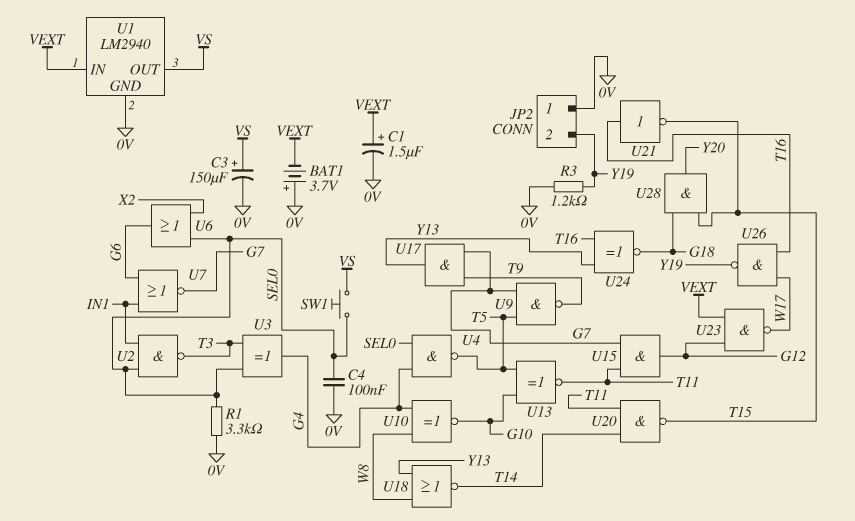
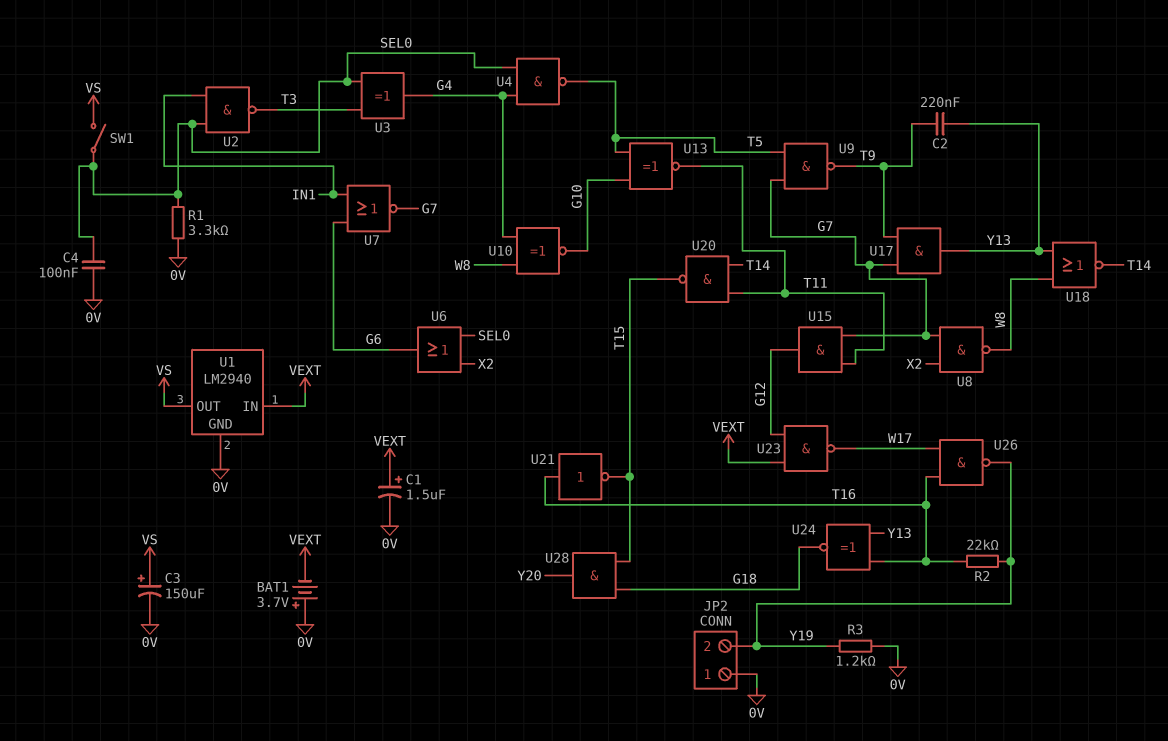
C2: none -> 220nF (T9, Y13)
R2: none -> 22k (T16, Y19)
SW1: button (SEL0, VS) -> switch (SEL0, VS)
U8: none -> NAND (in G7, in X2, out W8)

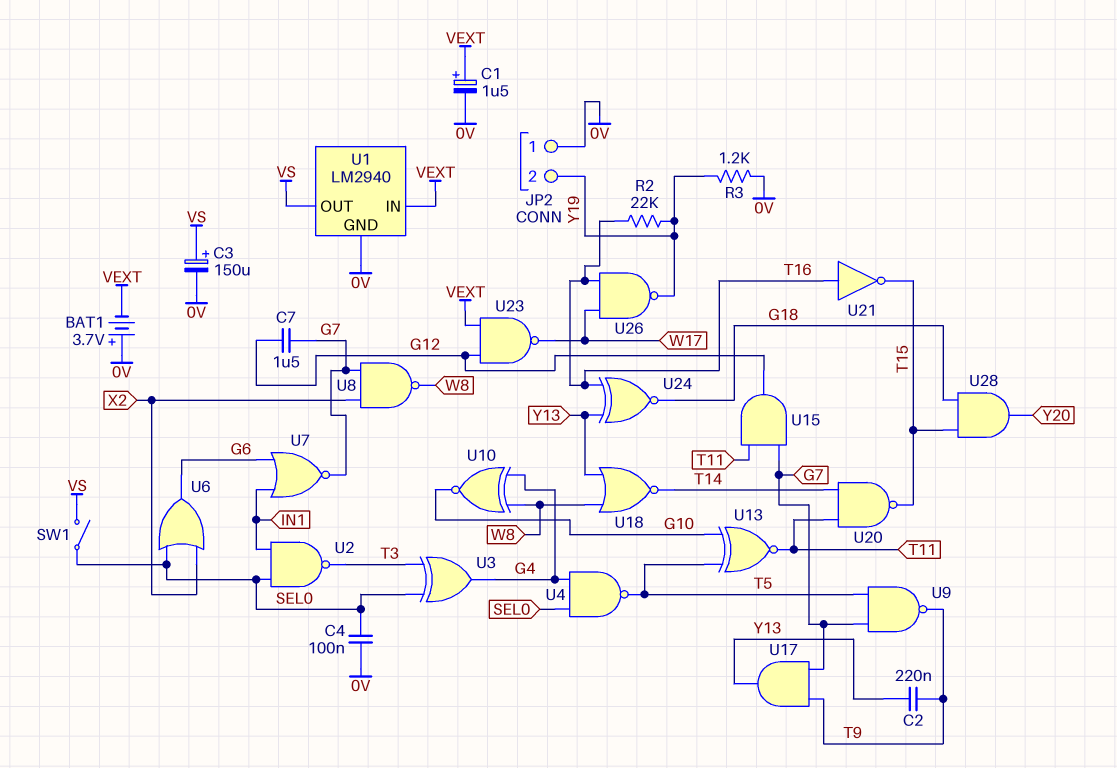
C7: none -> 1.5uF (G7, G12)
R1: 3.3k (0V, SEL0) -> none

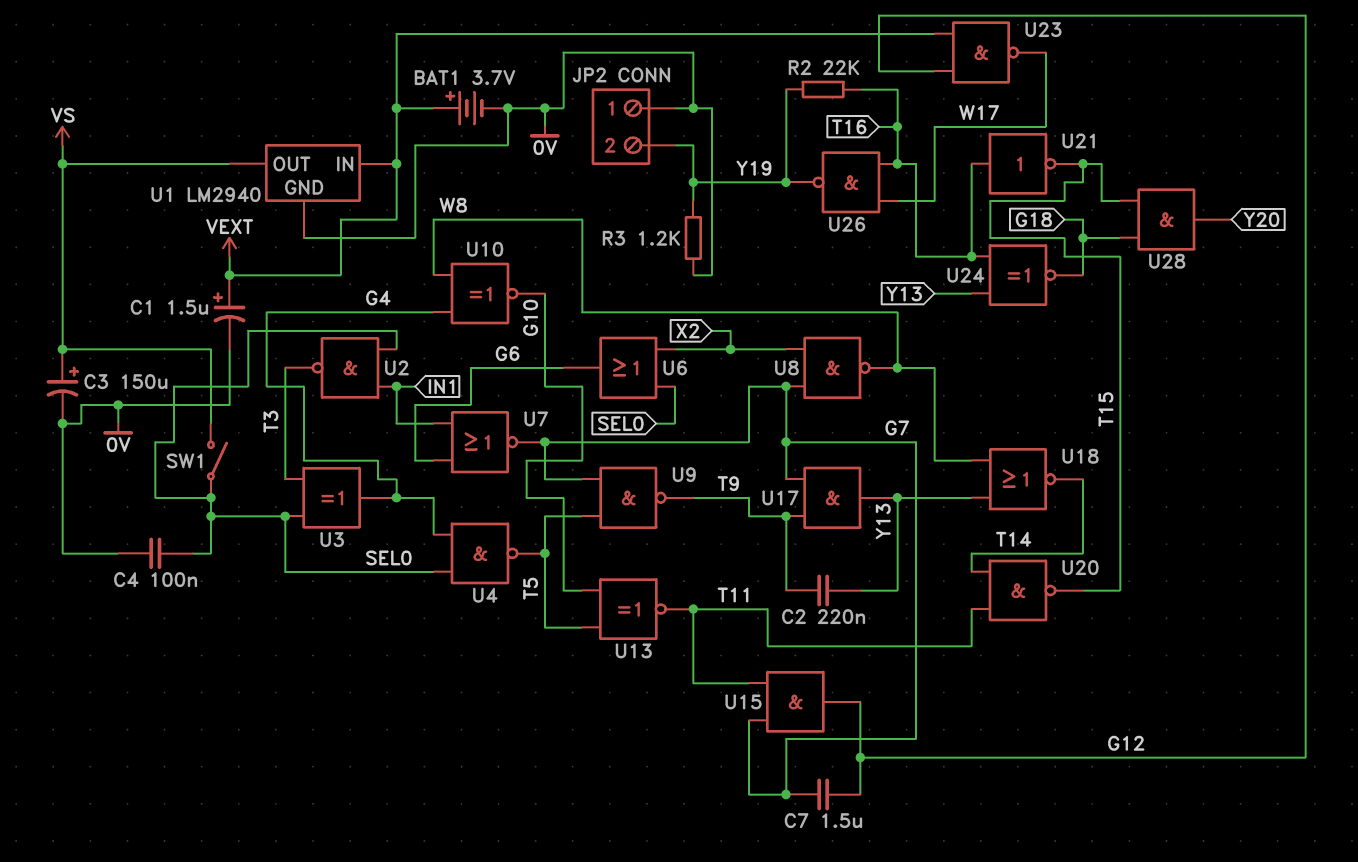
BAT1: 3.7V (plus 0V, minus VEXT) -> 3.7V (plus VEXT, minus 0V)

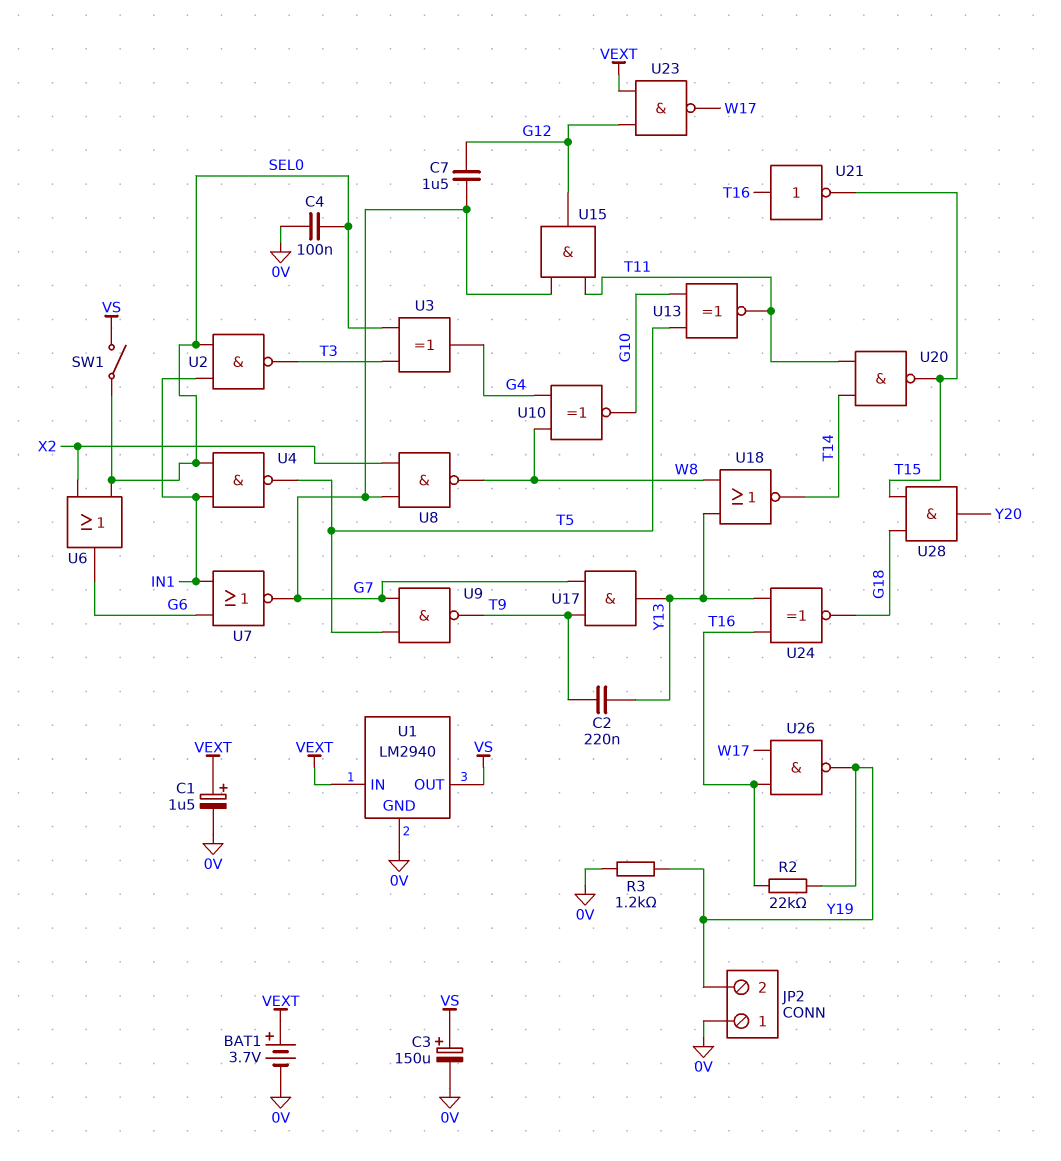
U4: NAND (in G4, in SEL0, out T5) -> NAND (in IN1, in SEL0, out T5)

